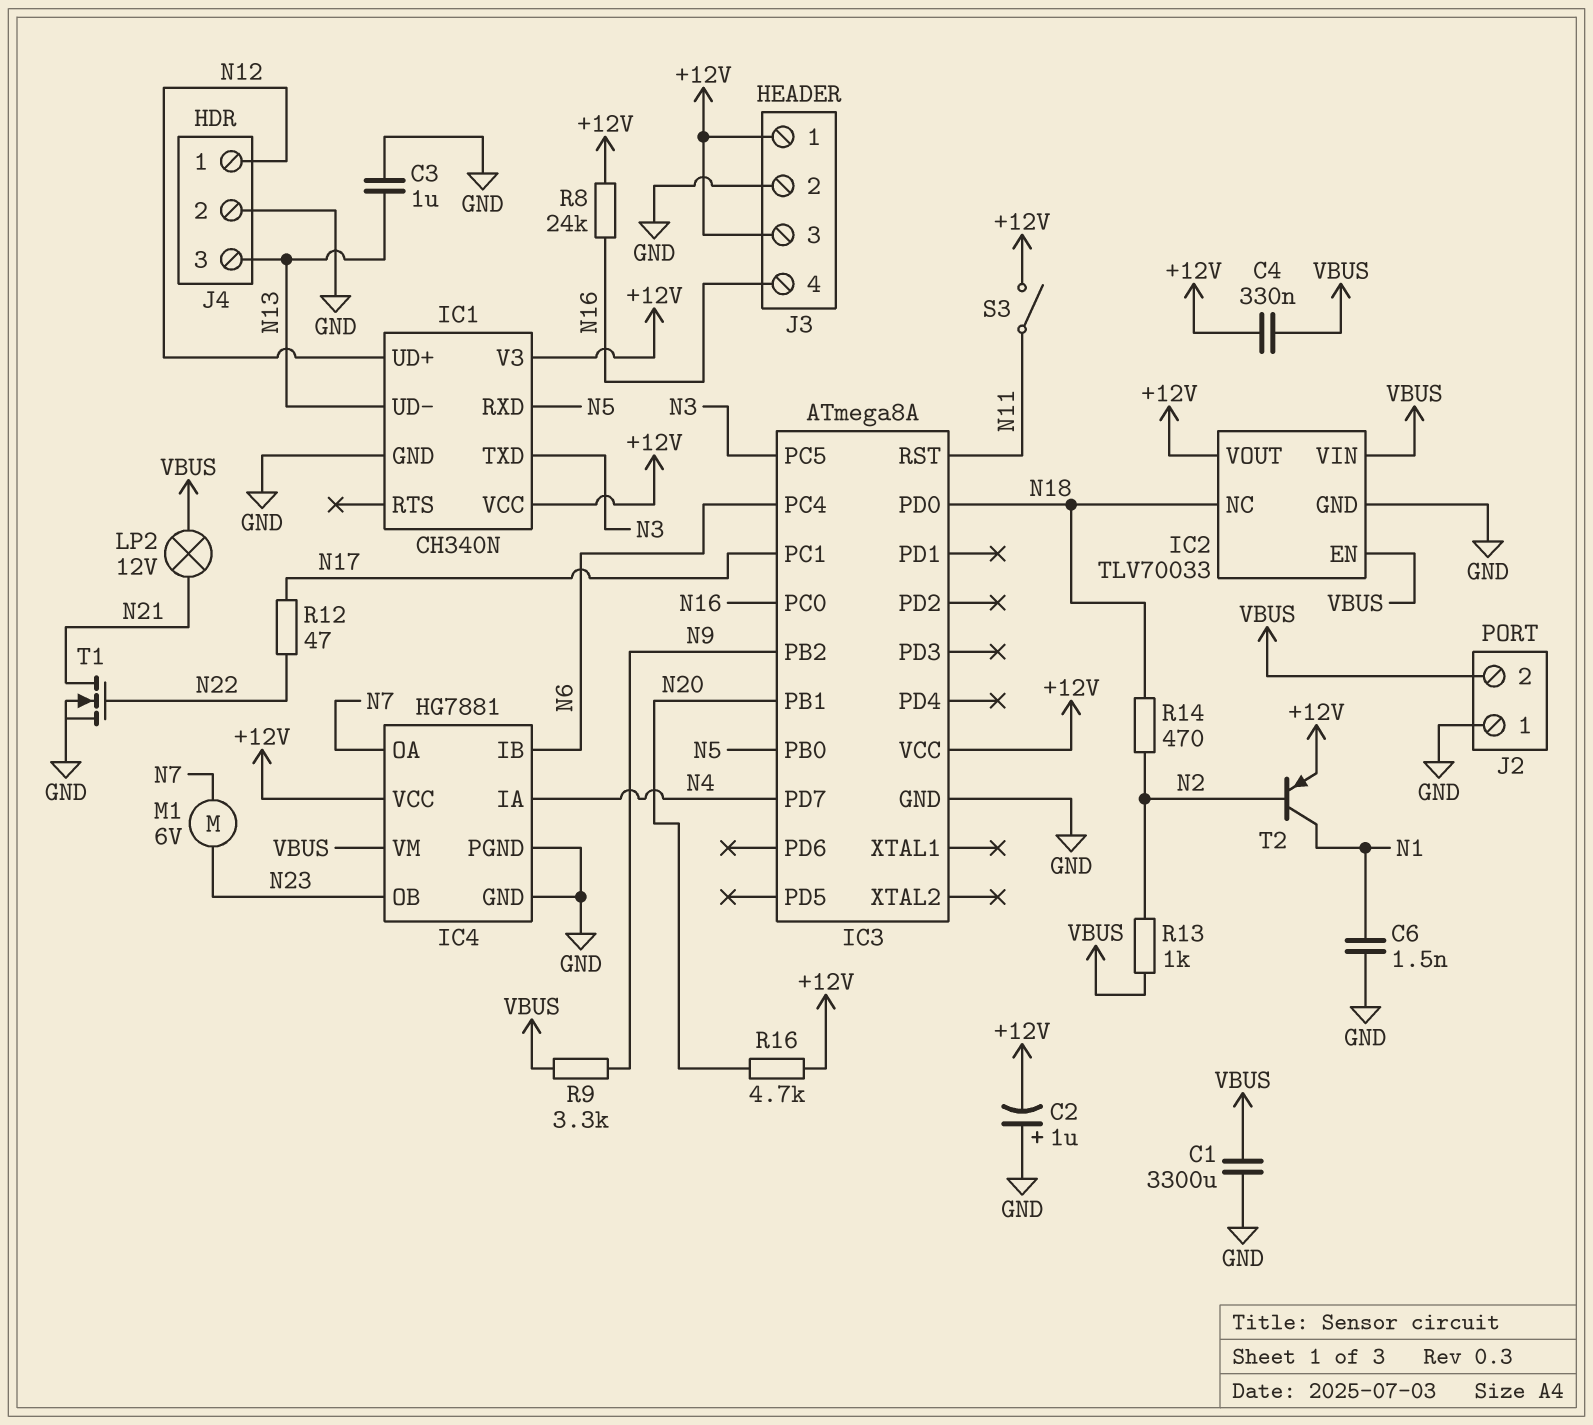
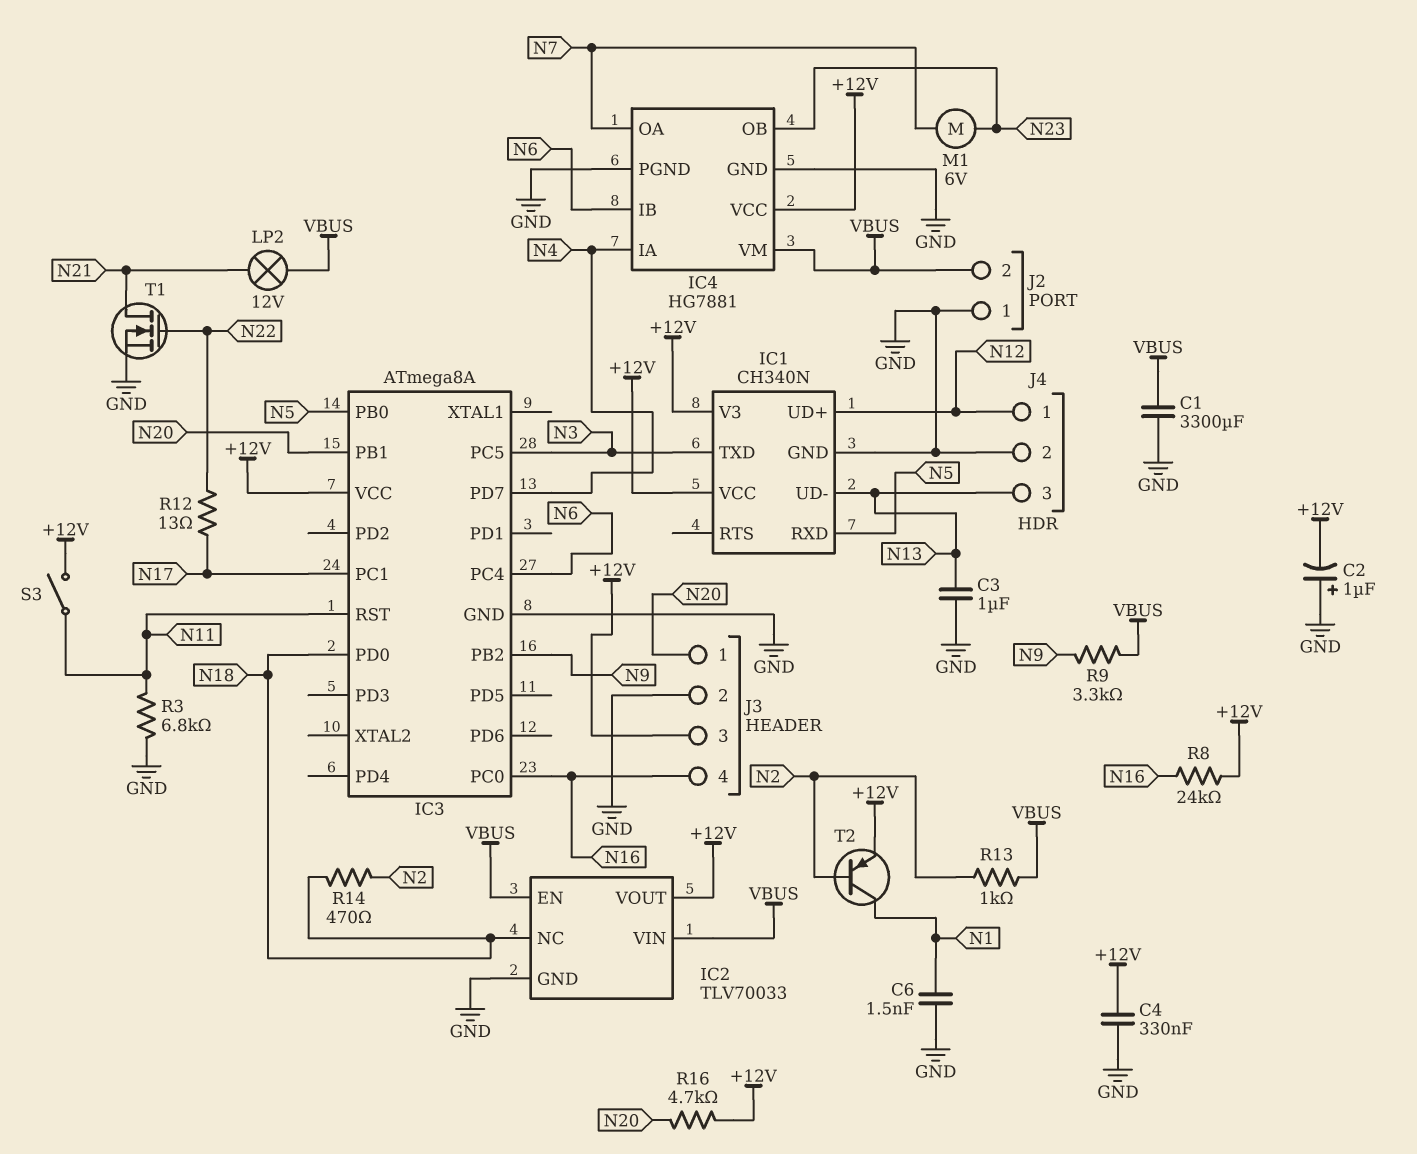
C4: 330nF (+12V, VBUS) -> 330nF (+12V, GND)
J3 pin 1: +12V -> N20
R3: none -> 6.8k (GND, N11)
R12: 47 (N17, N22) -> 13 (N17, N22)

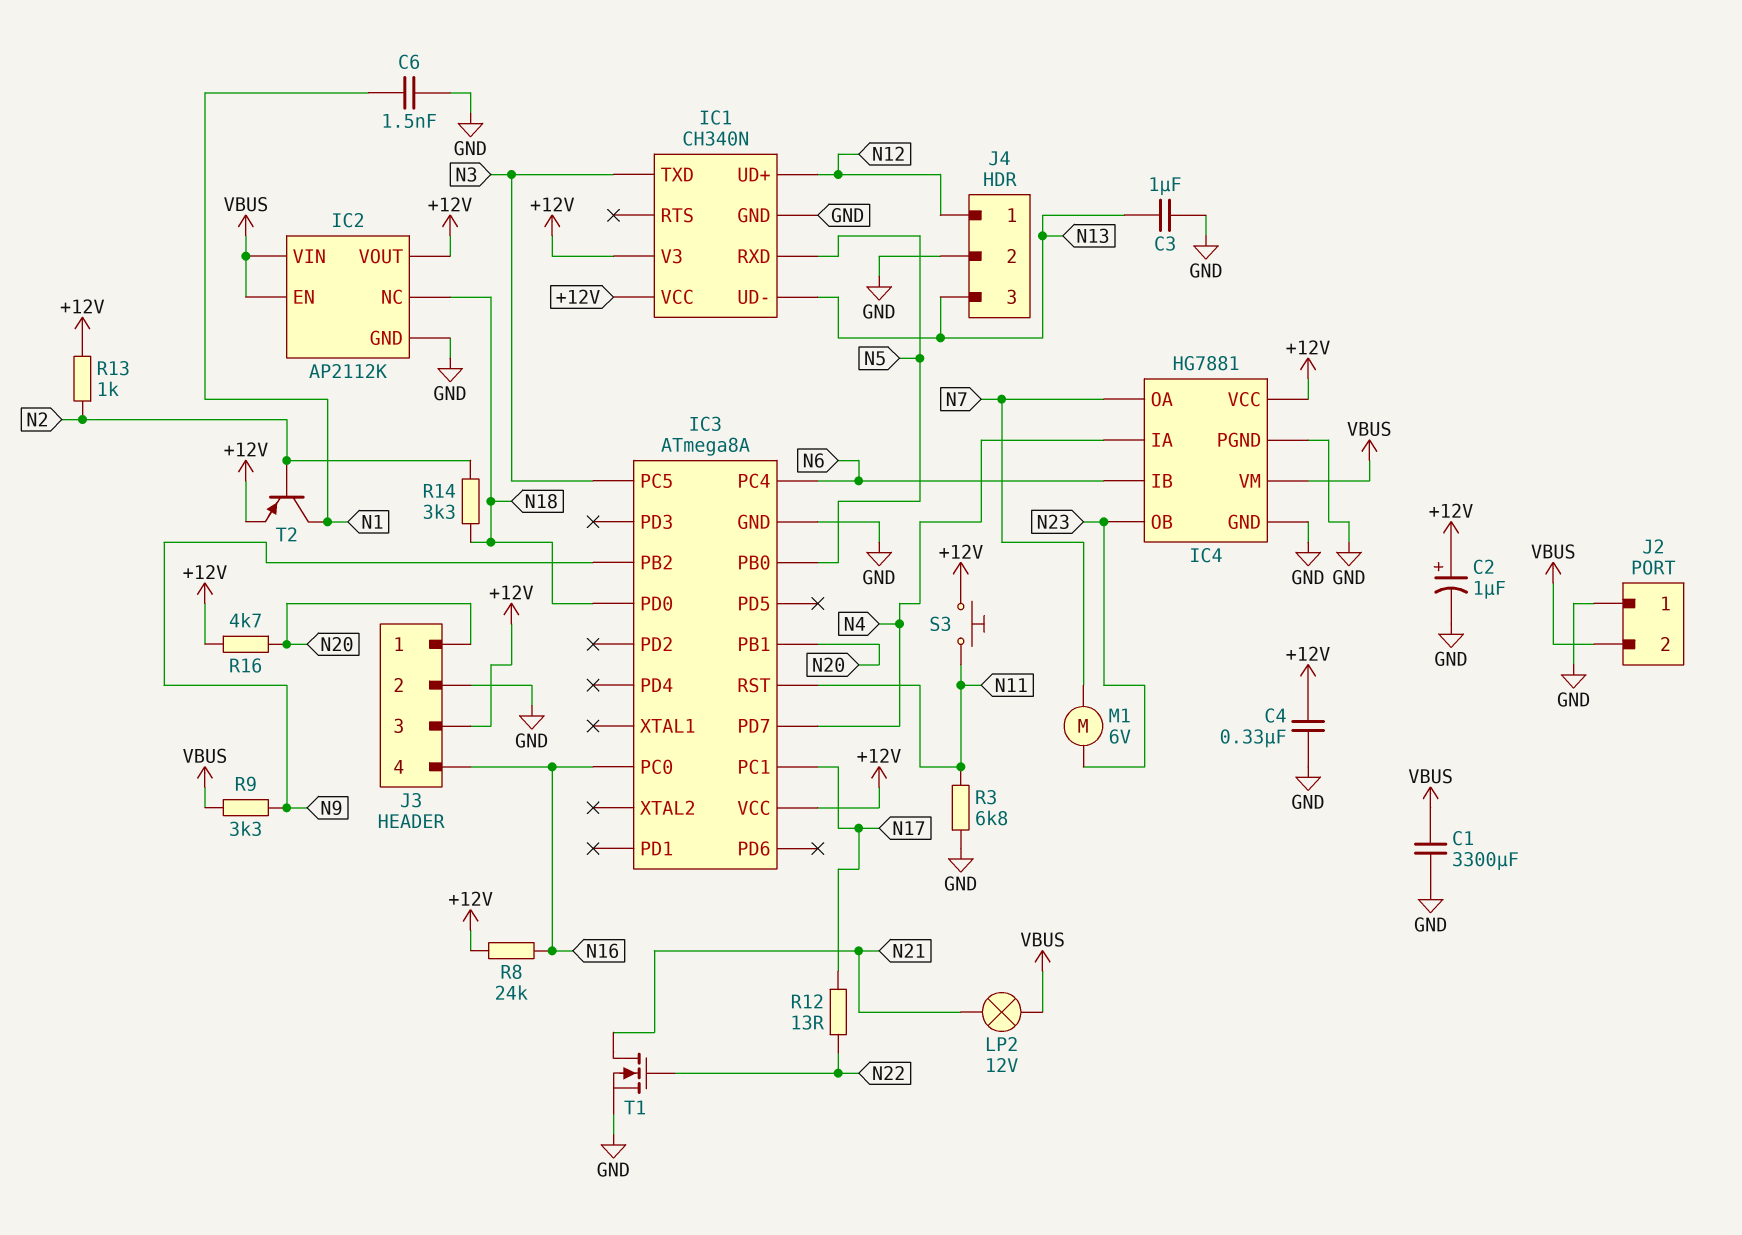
C2: 1uF (plus GND, minus +12V) -> 1uF (plus +12V, minus GND)
IC2: TLV70033 -> AP2112K
R13: 1k (N2, VBUS) -> 1k (+12V, N2)
R14: 470 (N2, N18) -> 3.3k (N2, N18)
S3: switch (+12V, N11) -> button (+12V, N11)

